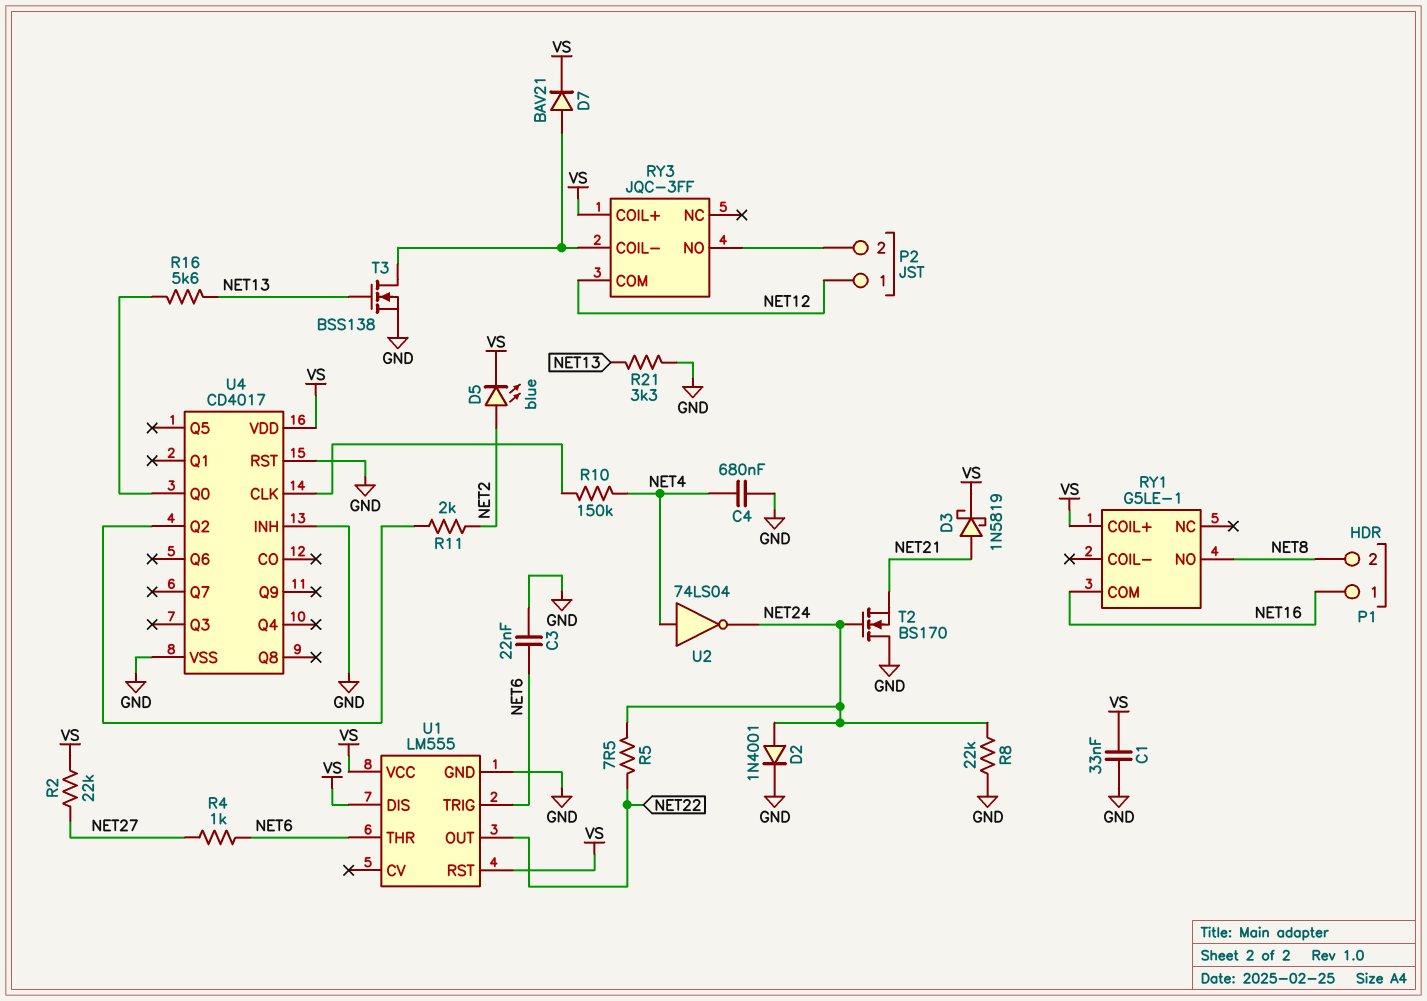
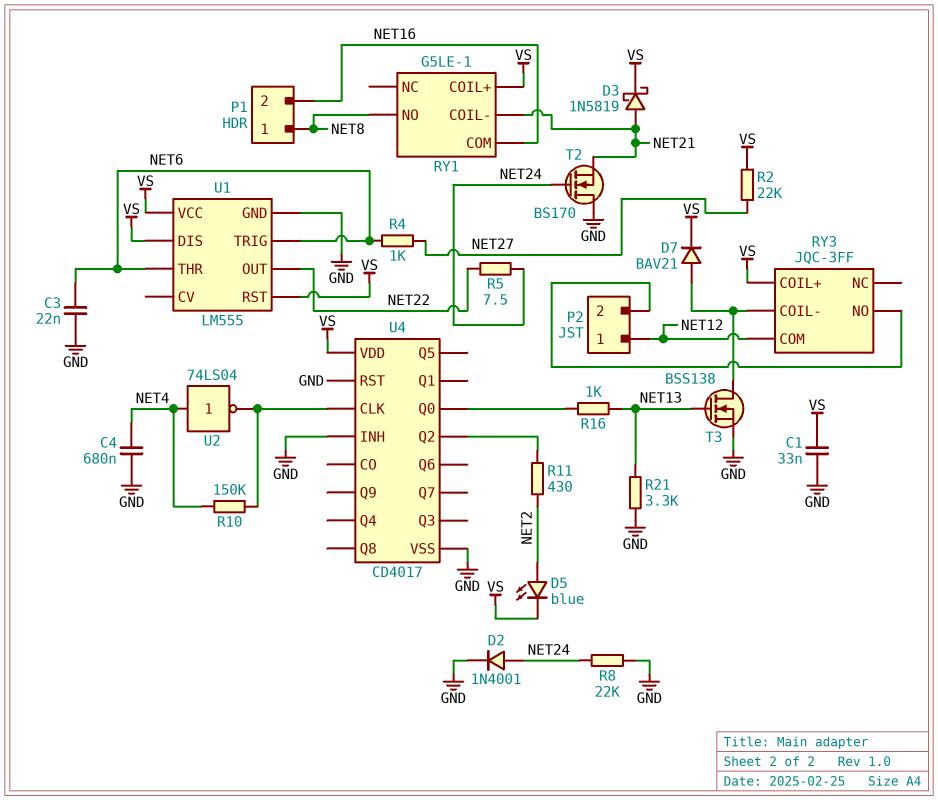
P1 pin 1: NET16 -> NET8
P1 pin 2: NET8 -> NET16
R11: 2k (NET2, U4/Q2) -> 430 (NET2, U4/Q2)
R16: 5.6k (NET13, U4/Q0) -> 1k (NET13, U4/Q0)
RY1 pin COIL-: none -> NET21
U2: NOT 74LS04 (in NET4, out NET24) -> NOT 74LS04 (in NET4, out U4/CLK)

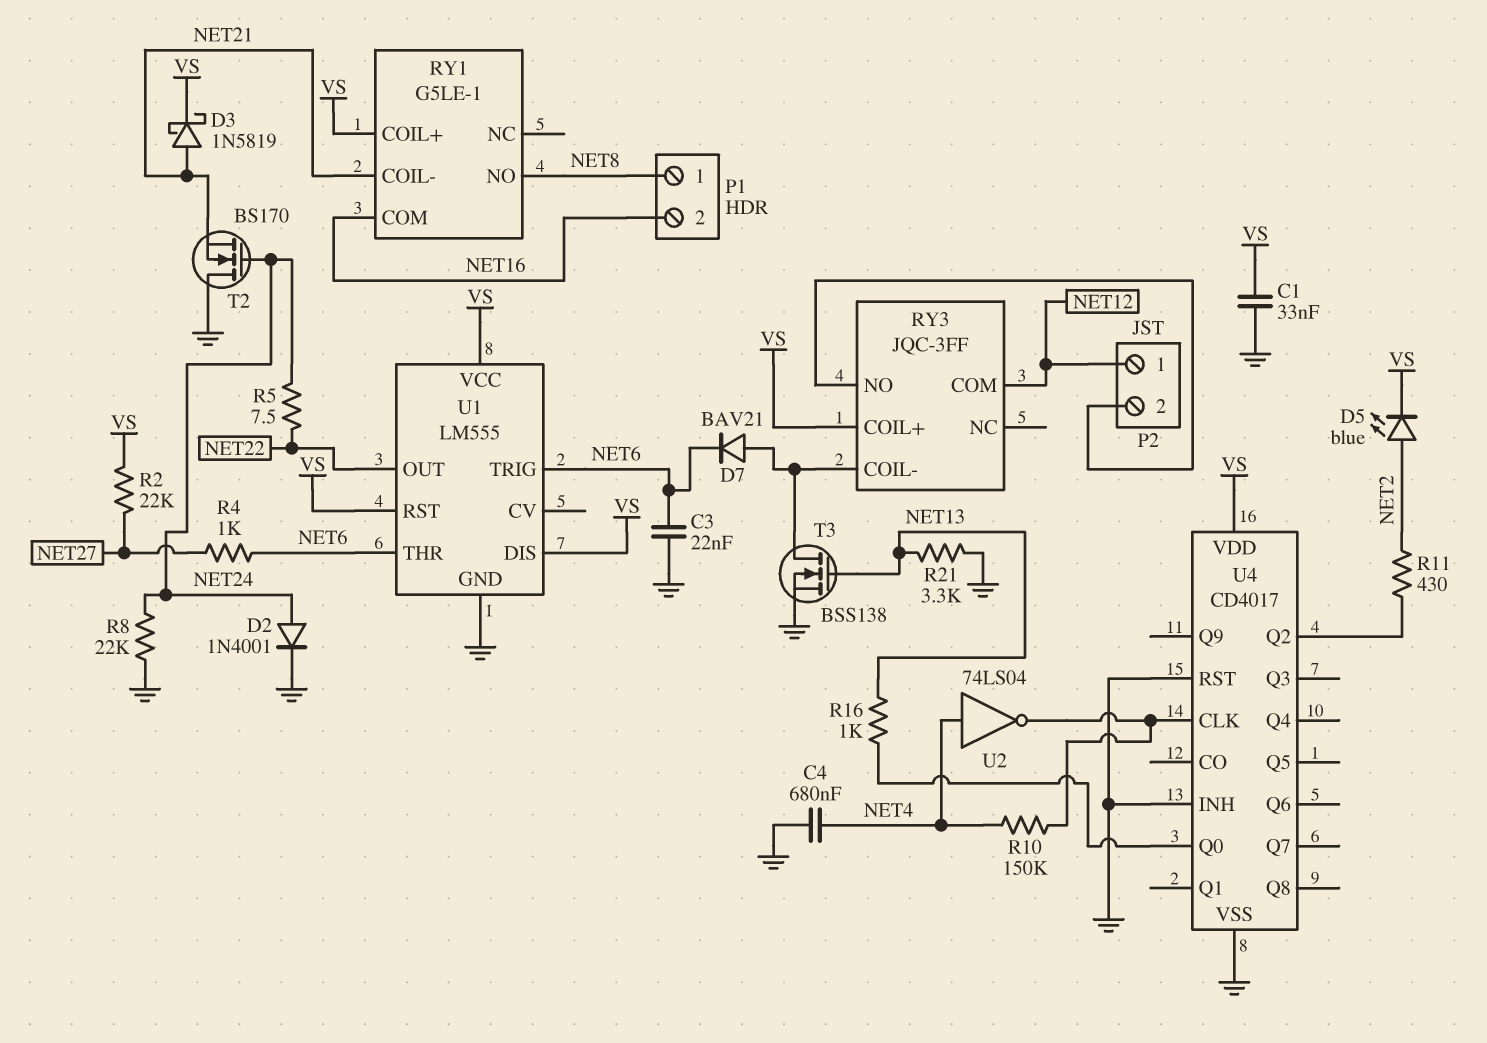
D7: diode BAV21 (A RY3/COIL-, K VS) -> diode BAV21 (A RY3/COIL-, K NET6)

